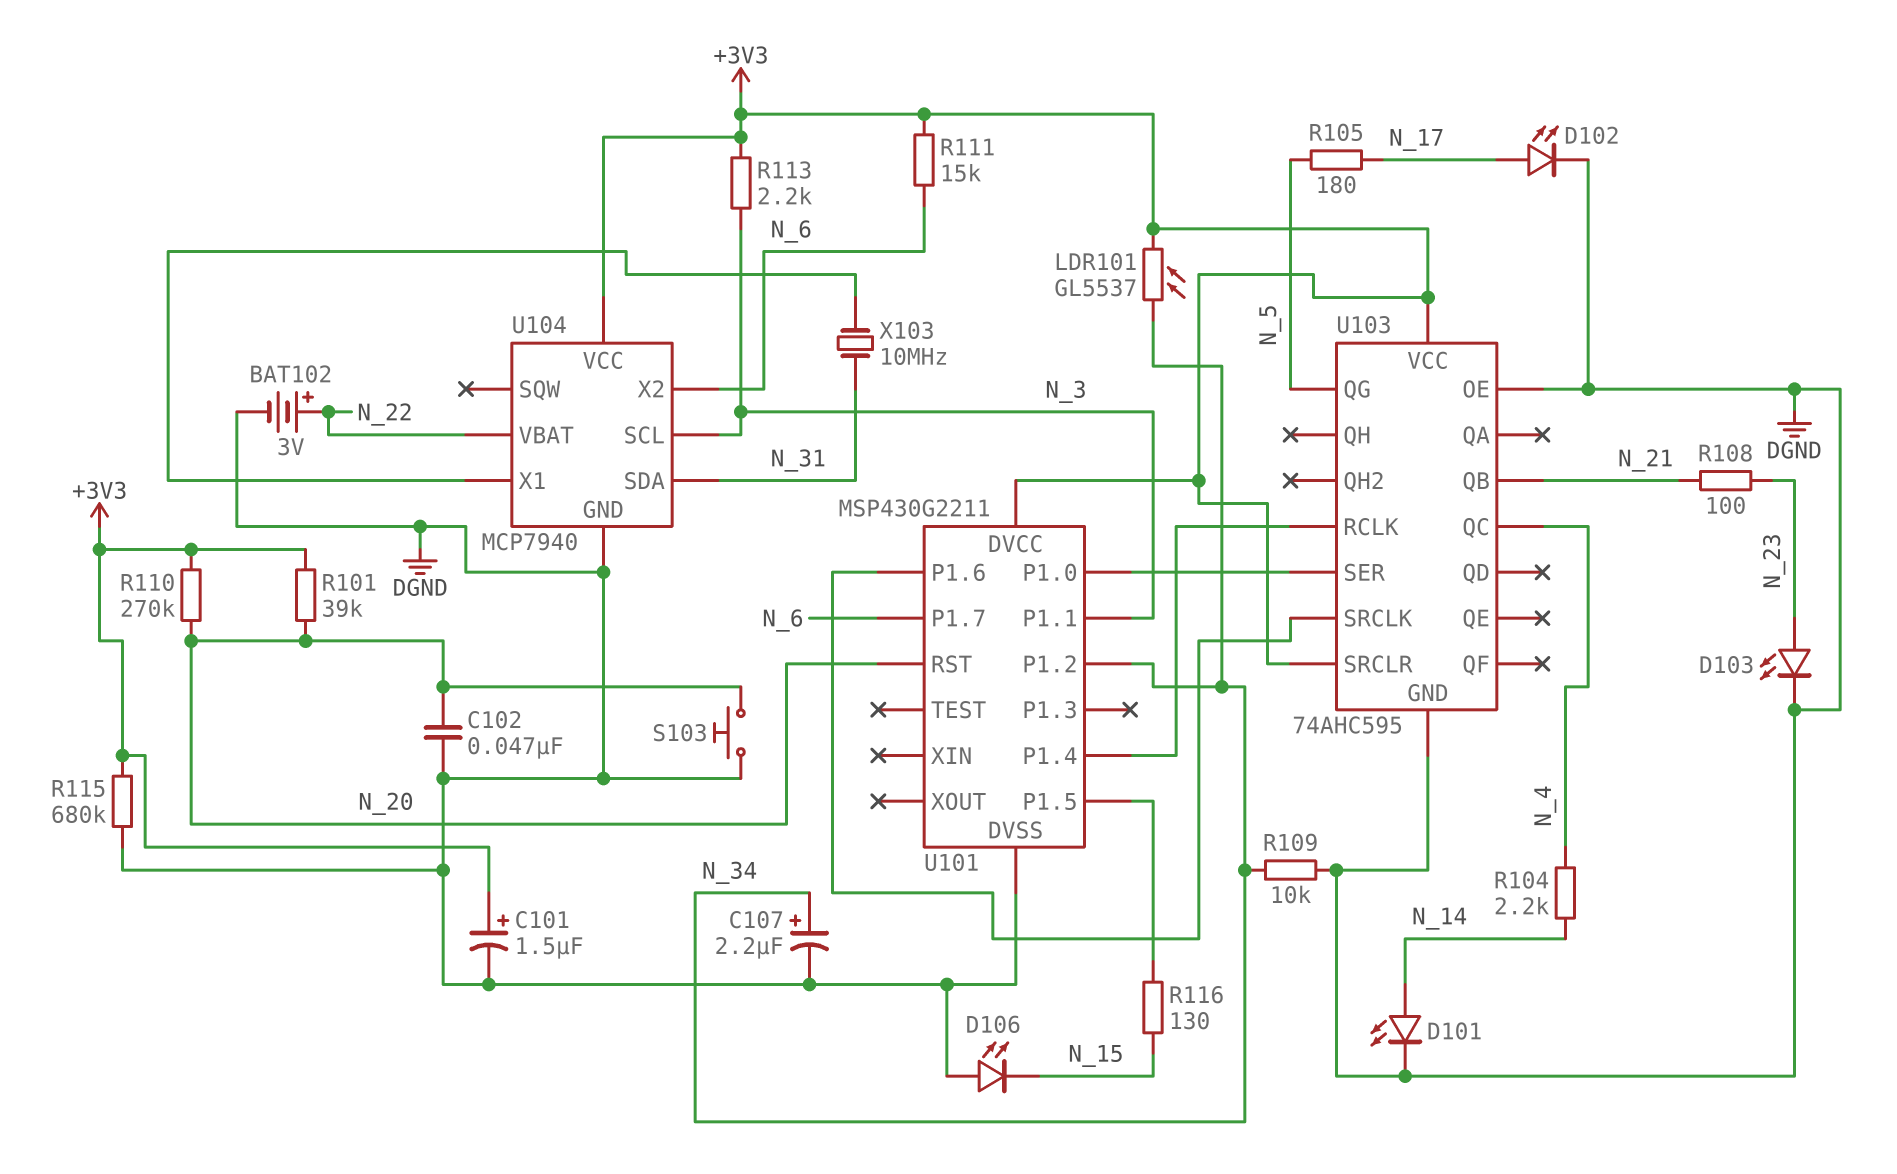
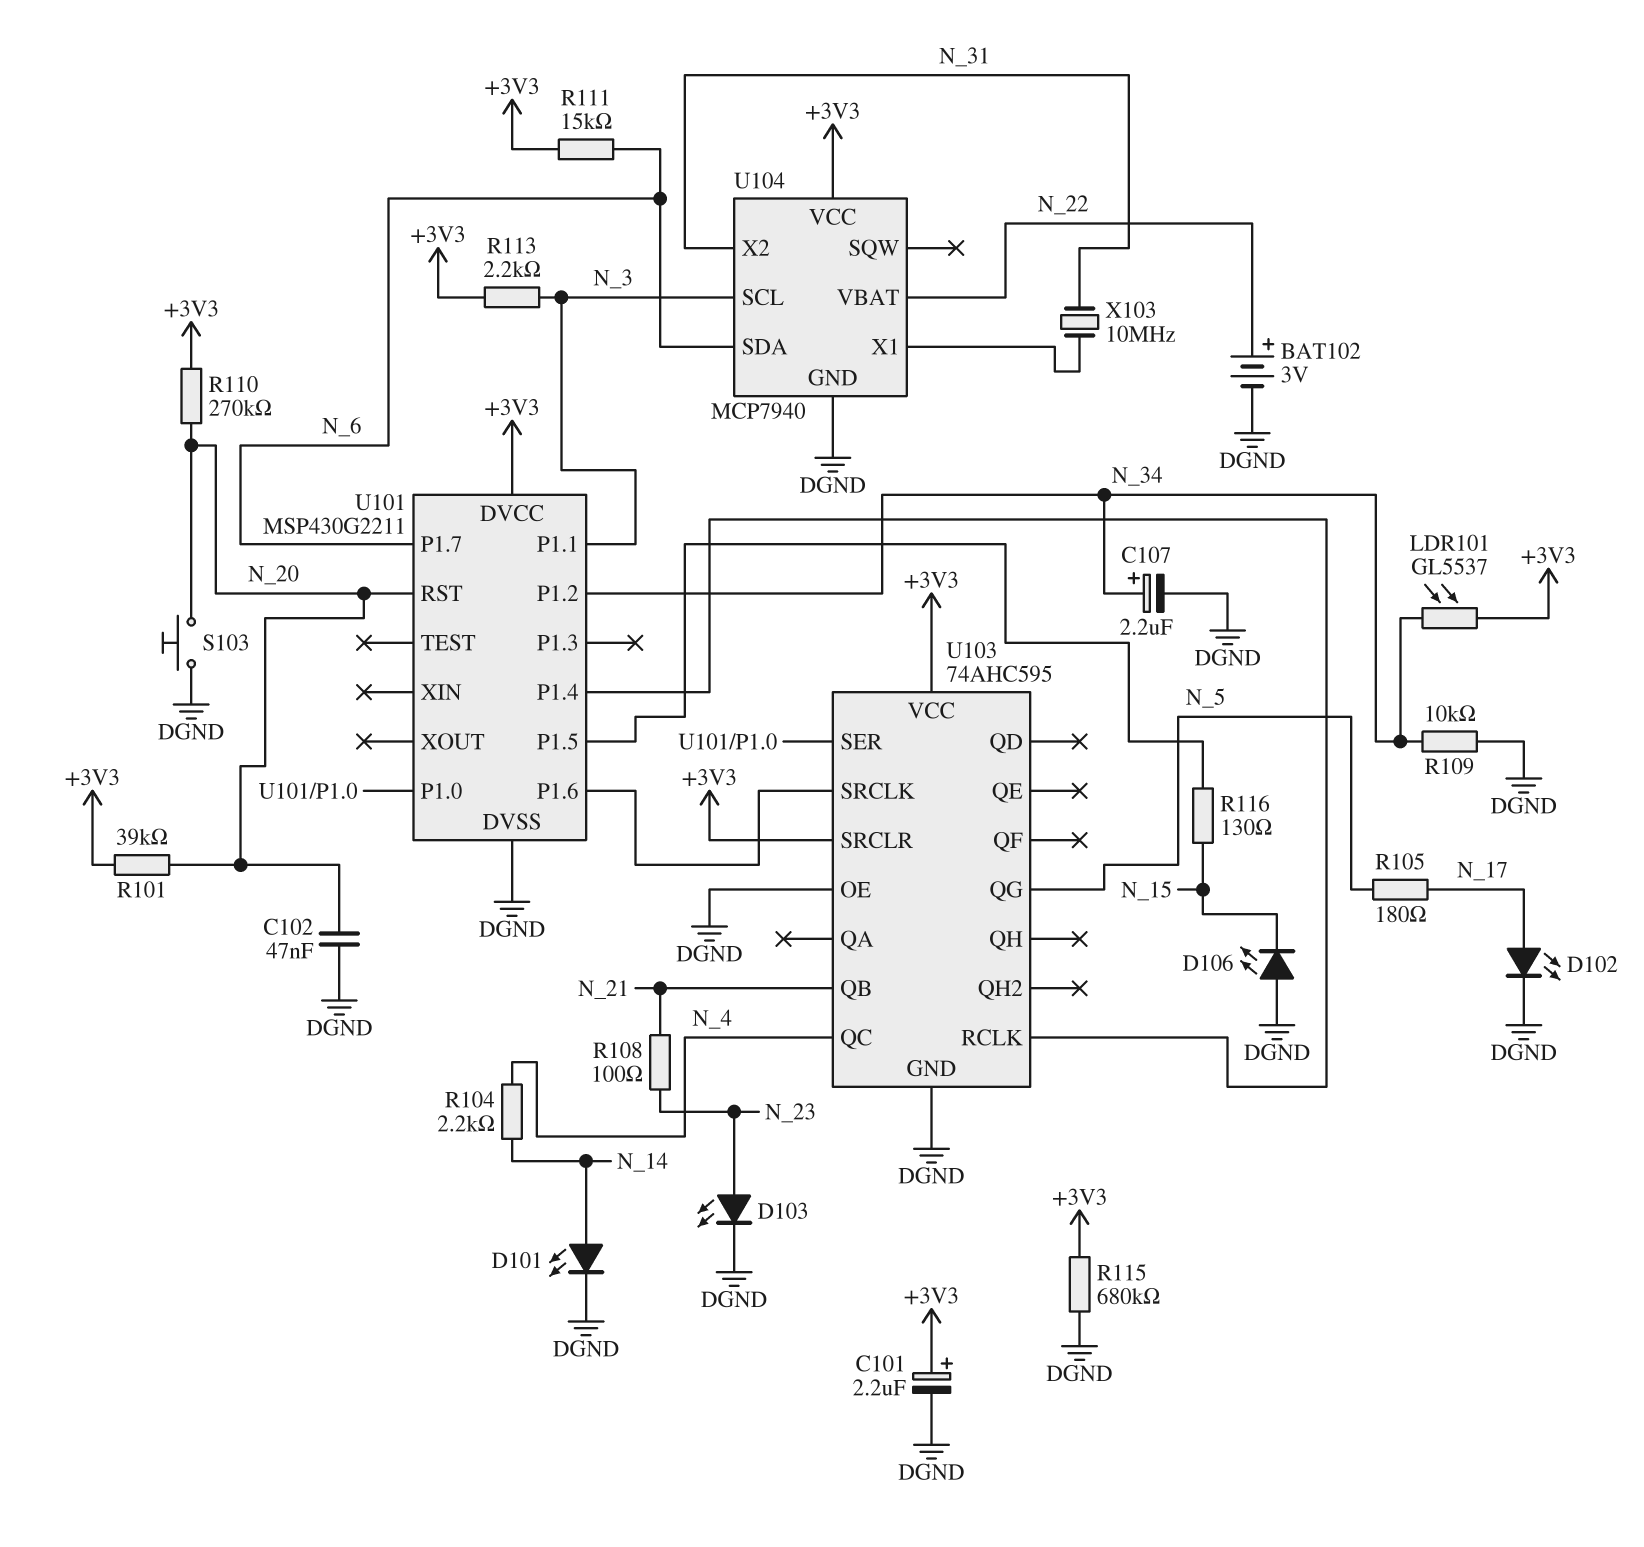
C101: 1.5uF (plus +3V3, minus DGND) -> 2.2uF (plus +3V3, minus DGND)
U104 pin SDA: N_31 -> N_6
U104 pin X2: N_6 -> N_31

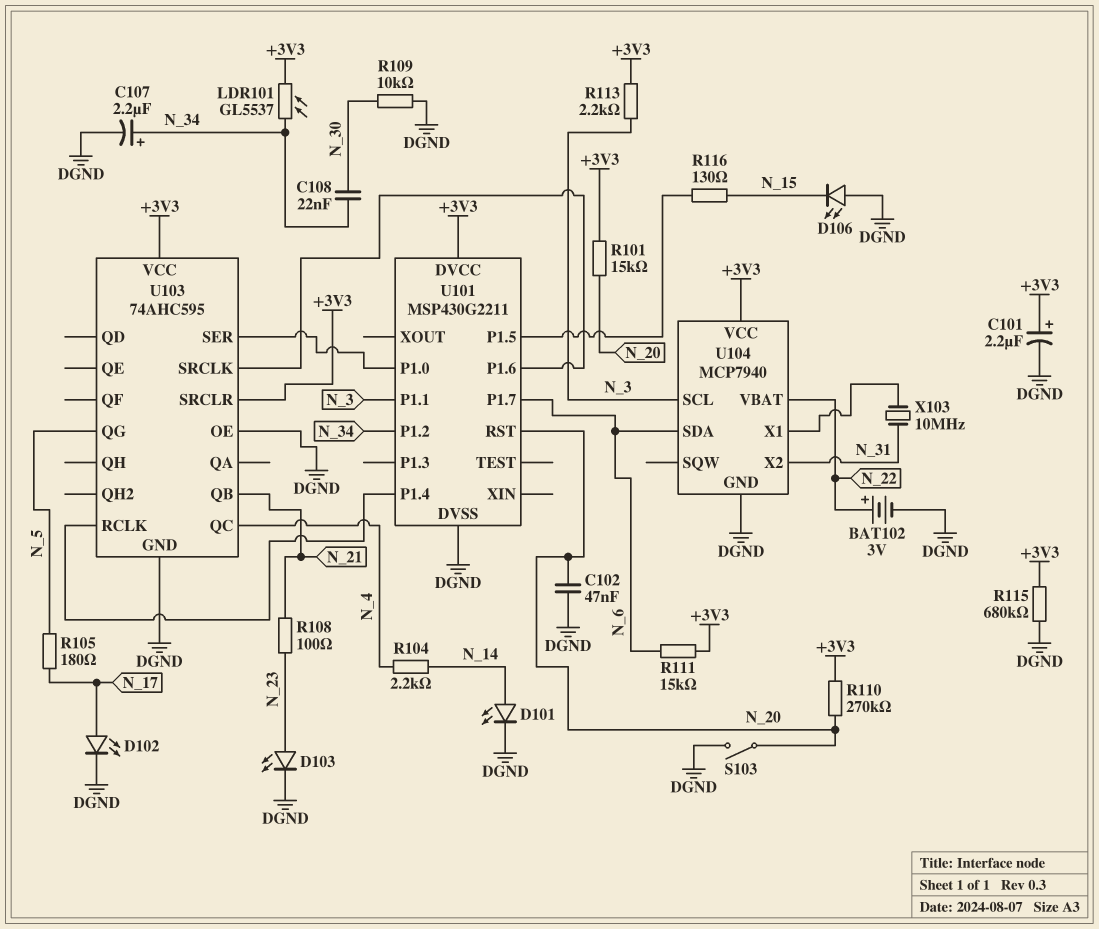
C108: none -> 22nF (N_30, N_34)
R101: 39k (+3V3, N_20) -> 15k (+3V3, N_20)
R109: 10k (DGND, N_34) -> 10k (DGND, N_30)
S103: button (DGND, N_20) -> switch (DGND, N_20)

